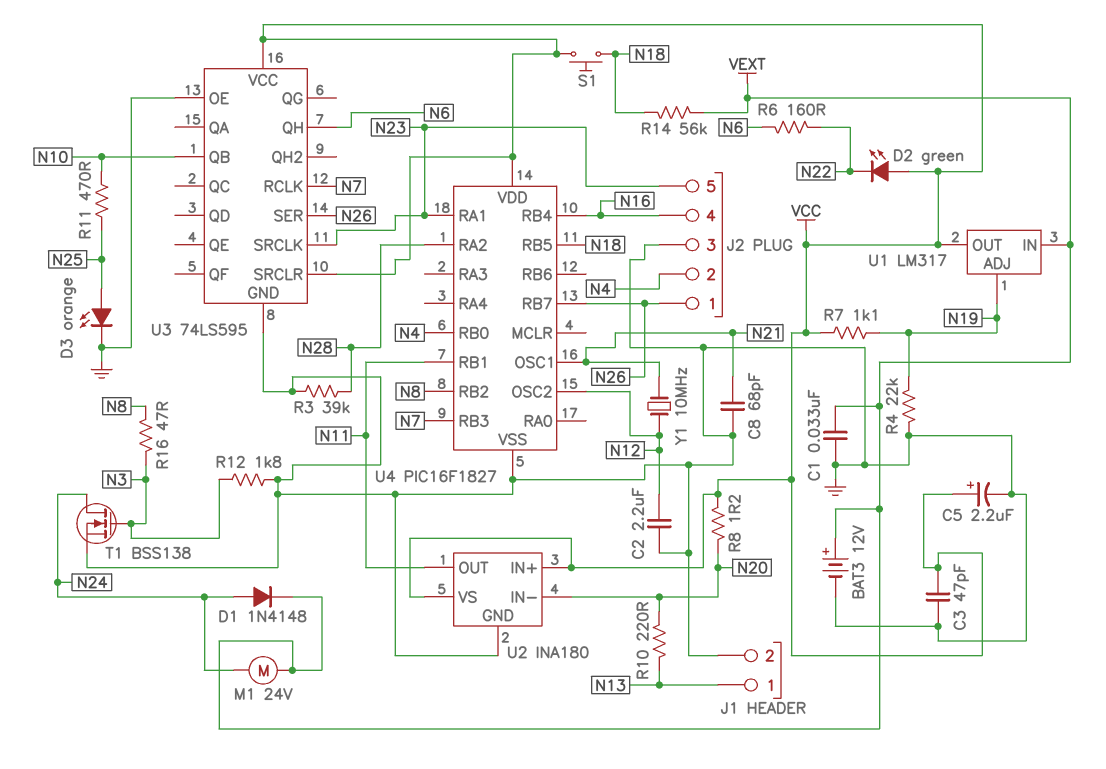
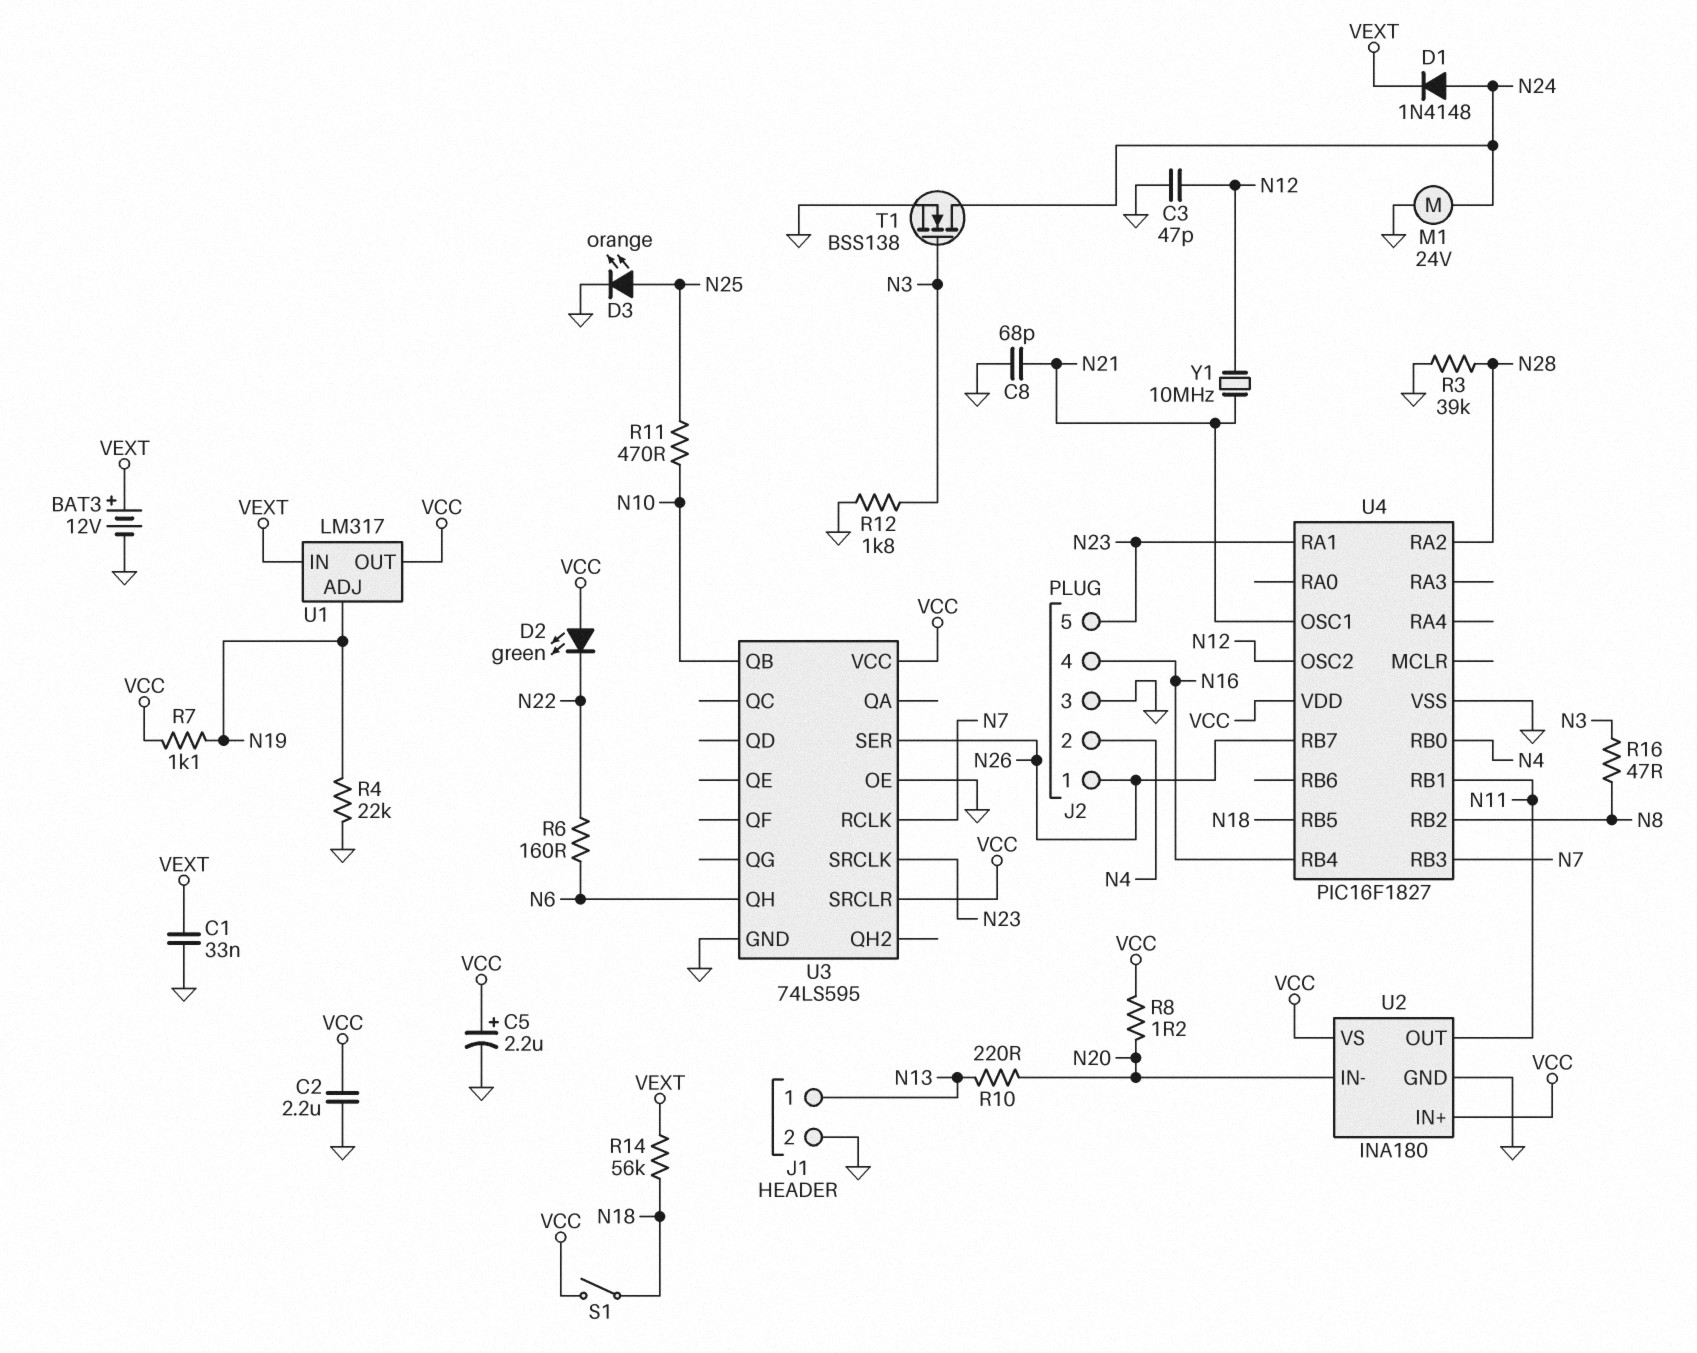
C2: 2.2uF (GND, N12) -> 2.2uF (GND, VCC)
C3: 47pF (GND, VCC) -> 47pF (GND, N12)
M1: motor 24V (N24, VEXT) -> motor 24V (GND, N24)
S1: button (N18, VCC) -> switch (N18, VCC)

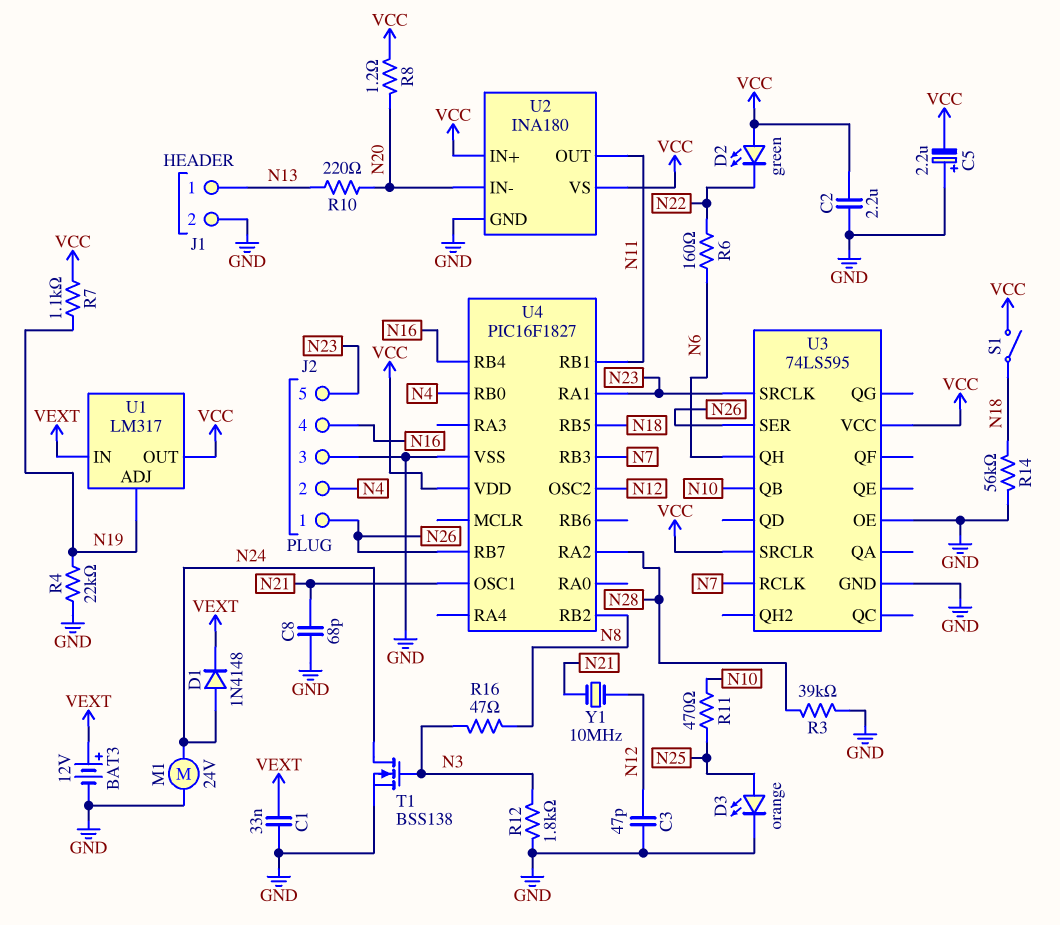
C5: 2.2uF (plus VCC, minus GND) -> 2.2uF (plus GND, minus VCC)
R14: 56k (N18, VEXT) -> 56k (GND, N18)

